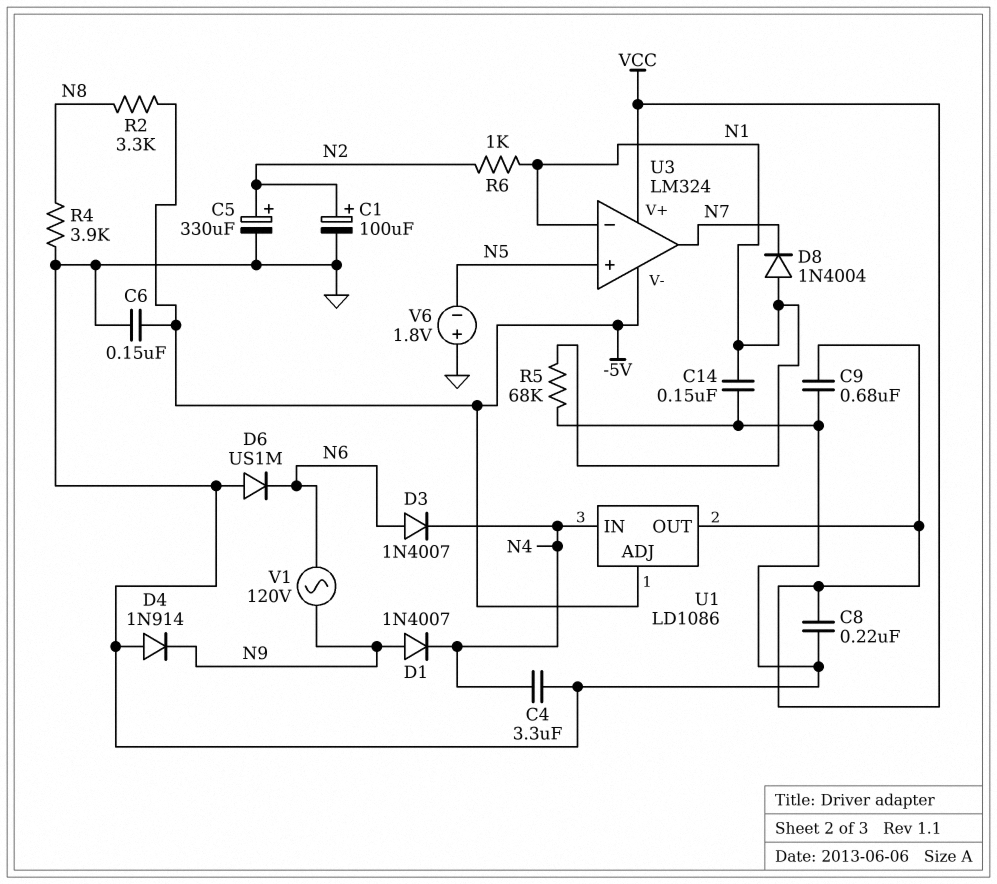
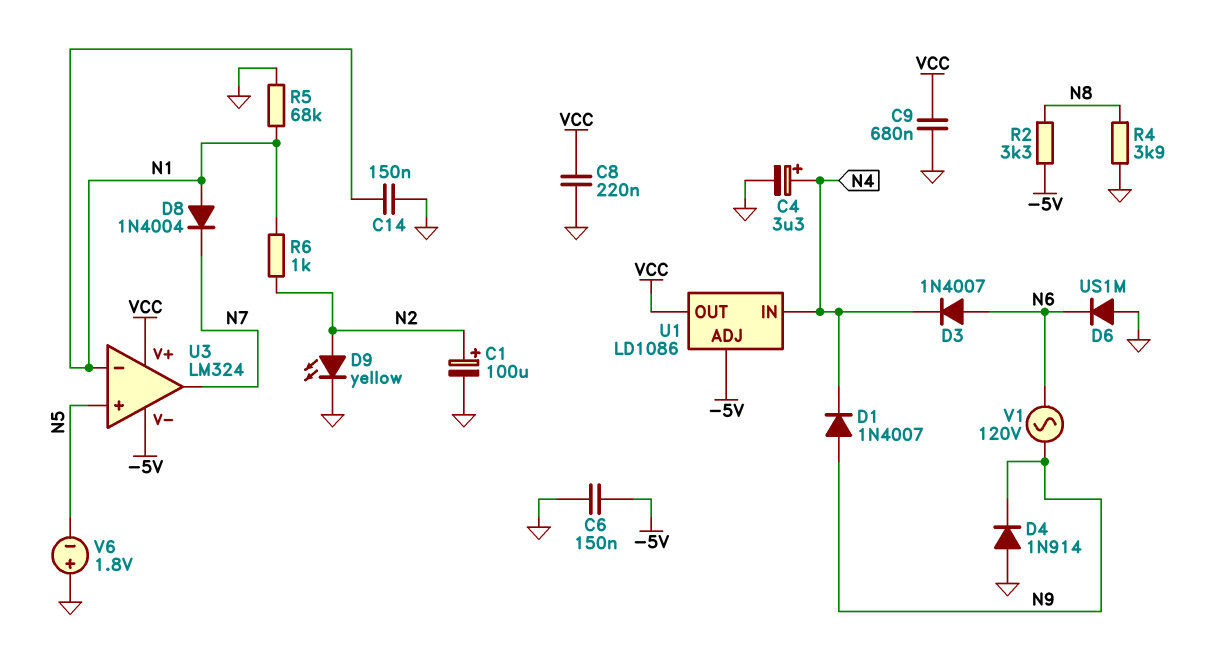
C4: 3.3uF (GND, N4) -> 3.3uF (plus N4, minus GND)
C5: 330uF (plus N2, minus GND) -> none
D9: none -> LED yellow (A N2, K GND)

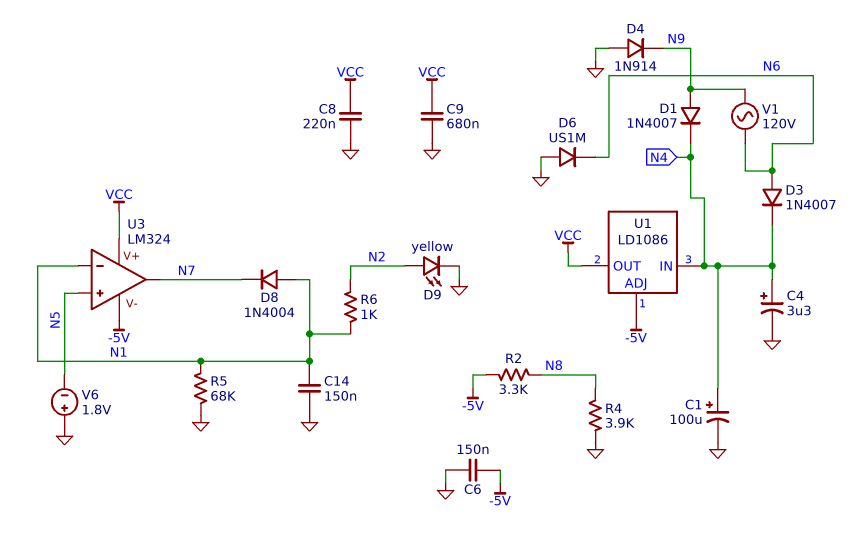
C1: 100uF (plus N2, minus GND) -> 100uF (plus N4, minus GND)

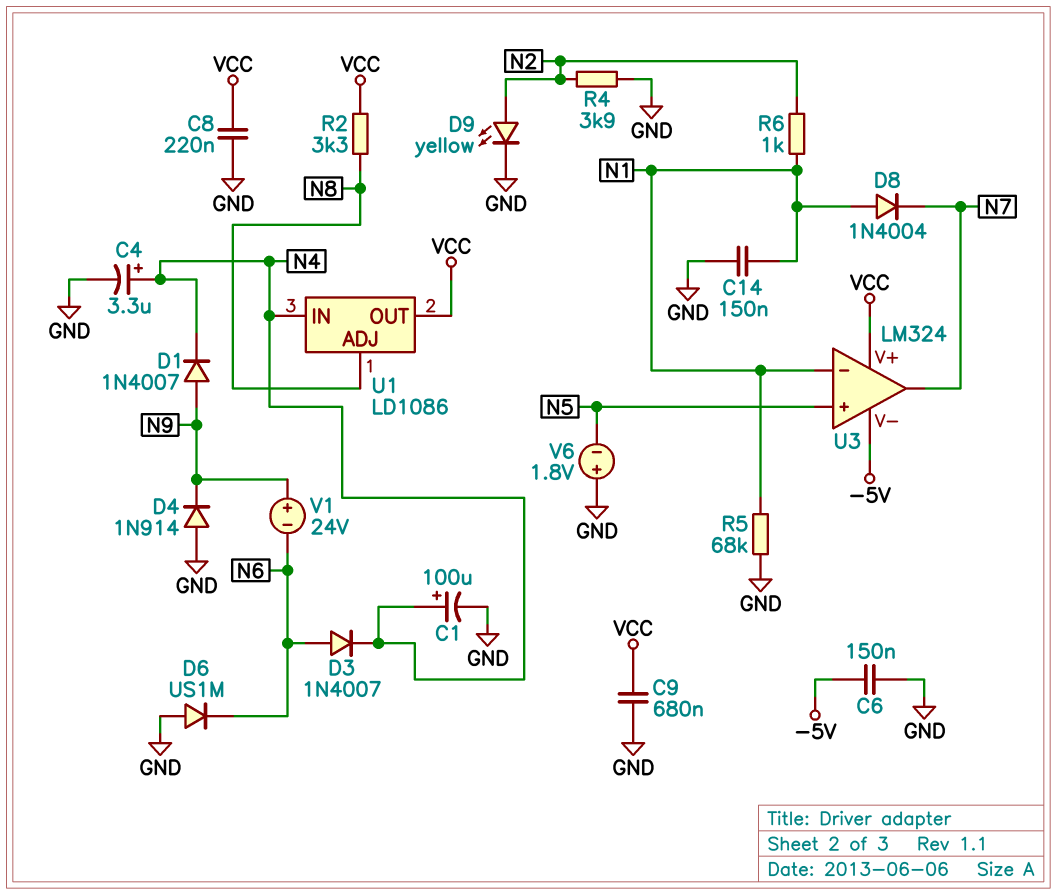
R2: 3.3k (-5V, N8) -> 3.3k (N8, VCC)
R4: 3.9k (GND, N8) -> 3.9k (GND, N2)
U1 pin ADJ: -5V -> N8
V1: AC 120V (N6, N9) -> 24V (plus N9, minus N6)

